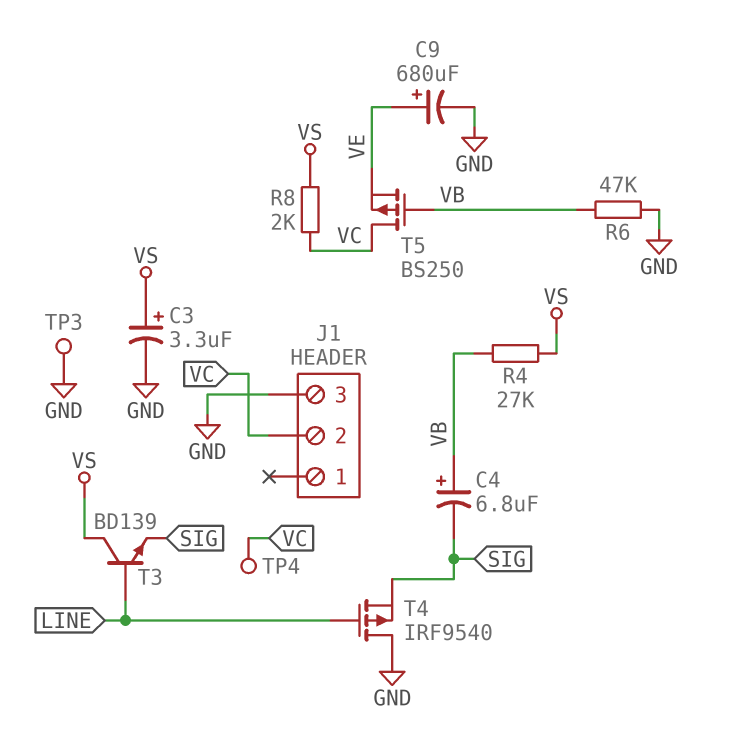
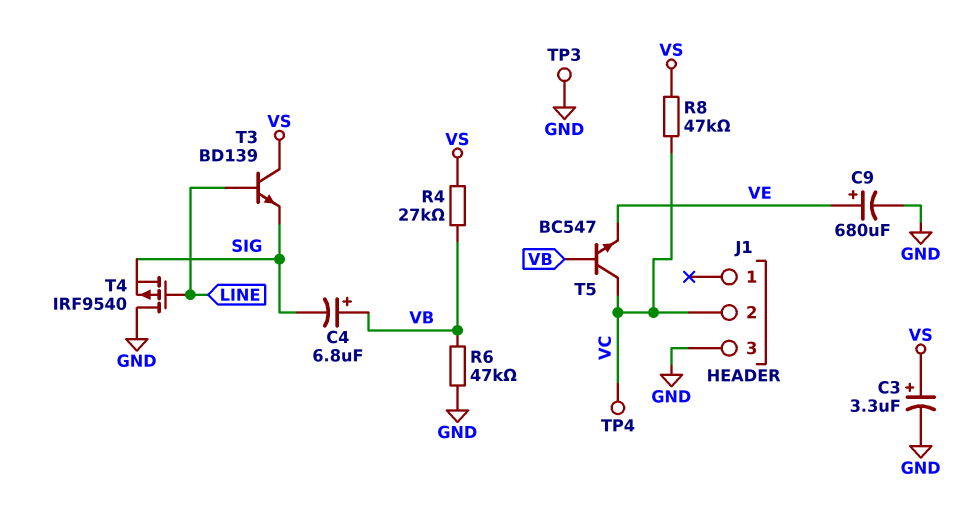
R8: 2k (VC, VS) -> 47k (VC, VS)
T5: PMOS BS250 (G VB, D VC, S VE) -> NPN BC547 (B VB, C VC, E VE)

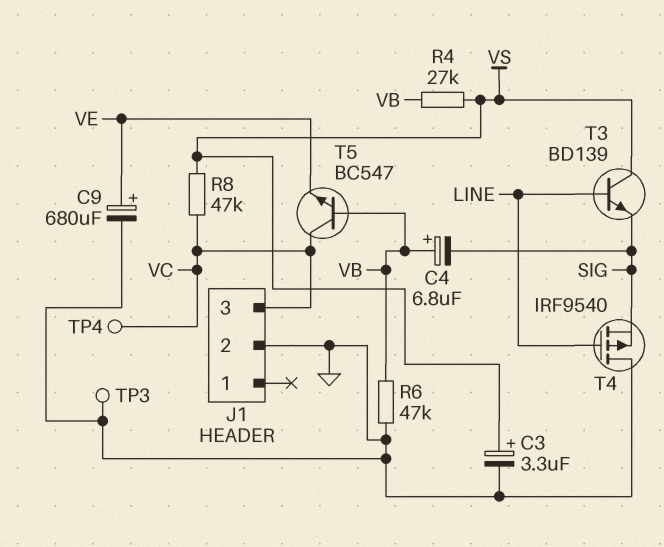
J1 pin 2: VC -> GND
J1 pin 3: GND -> VC

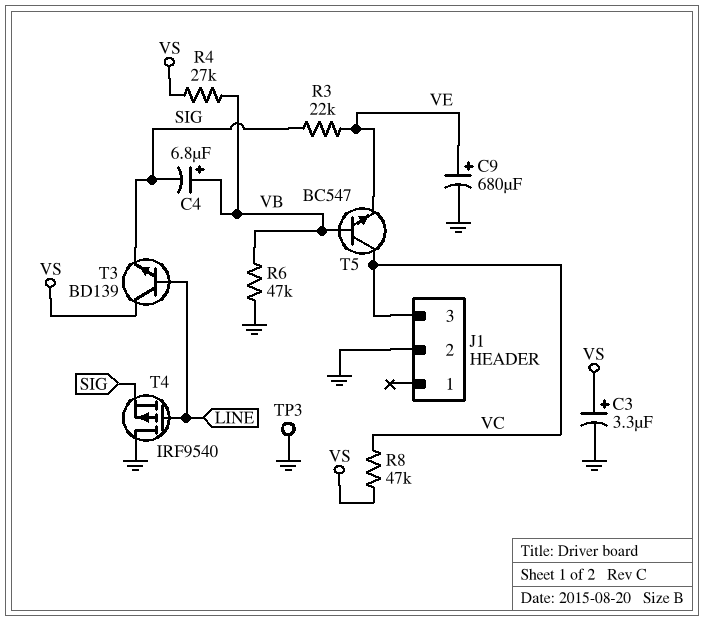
R3: none -> 22k (SIG, VE)
TP4: test point (VC) -> none

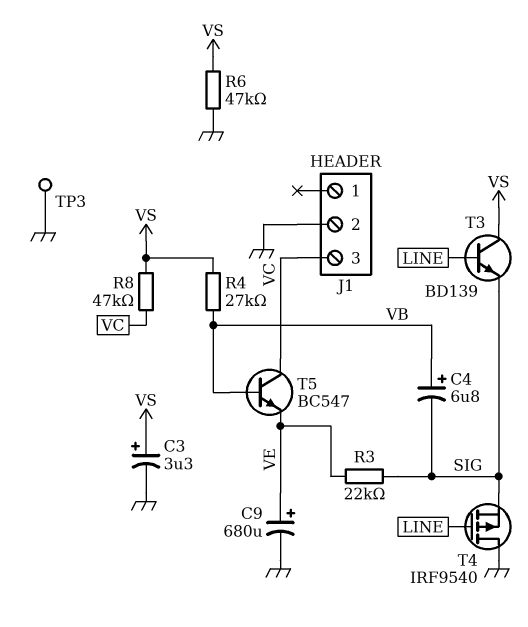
R6: 47k (GND, VB) -> 47k (GND, VS)

